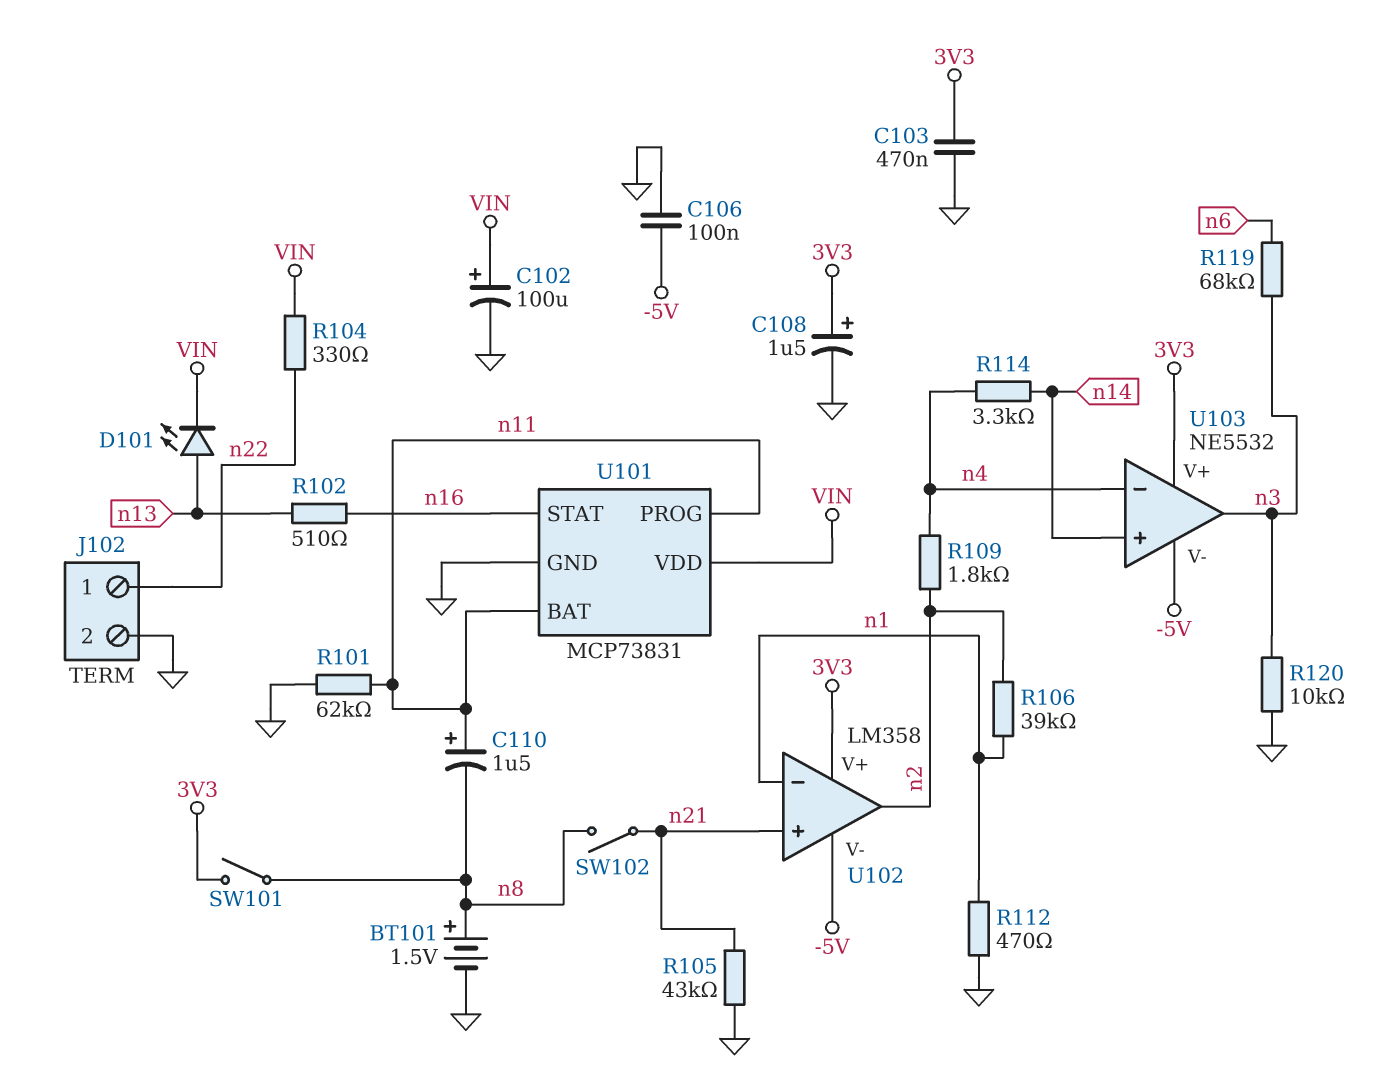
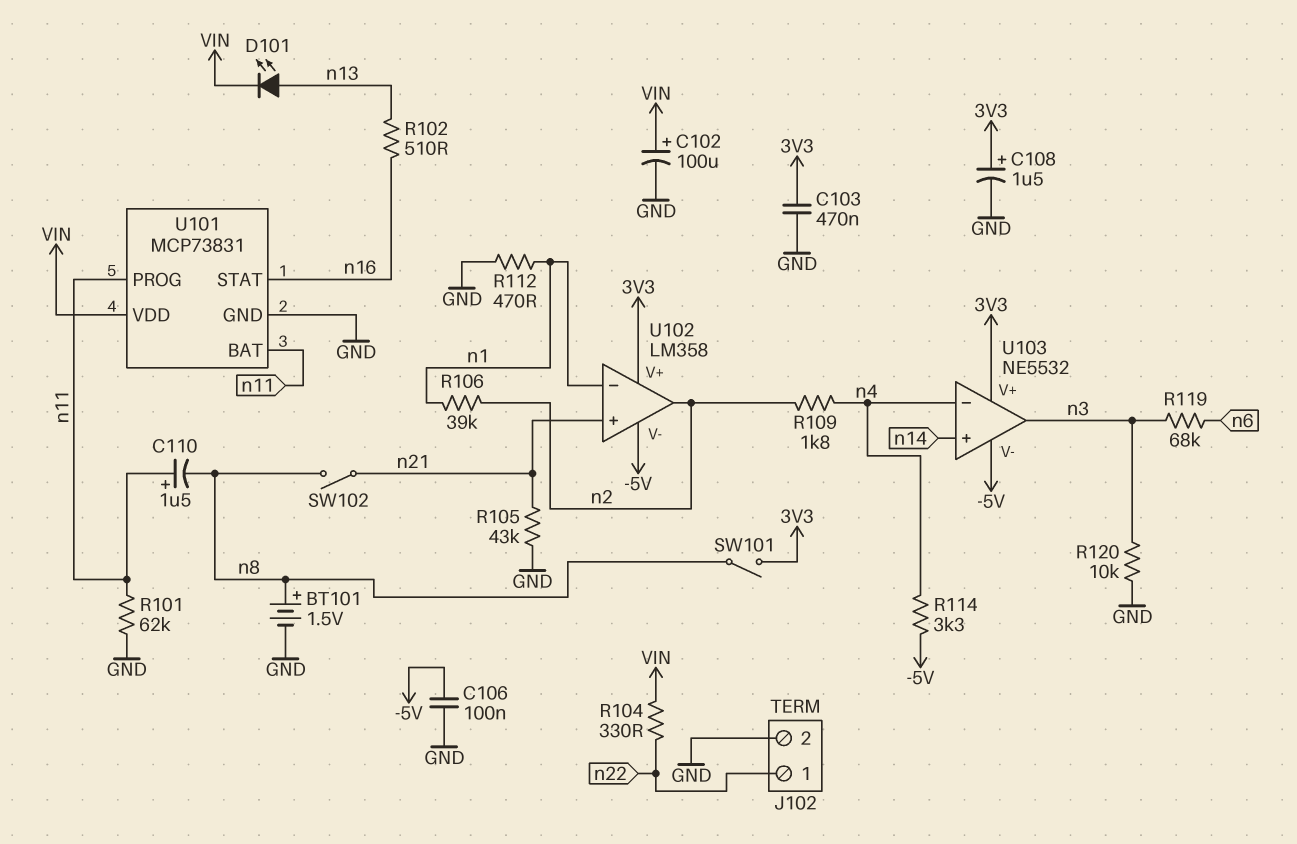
R114: 3.3k (n4, n14) -> 3.3k (-5V, n4)

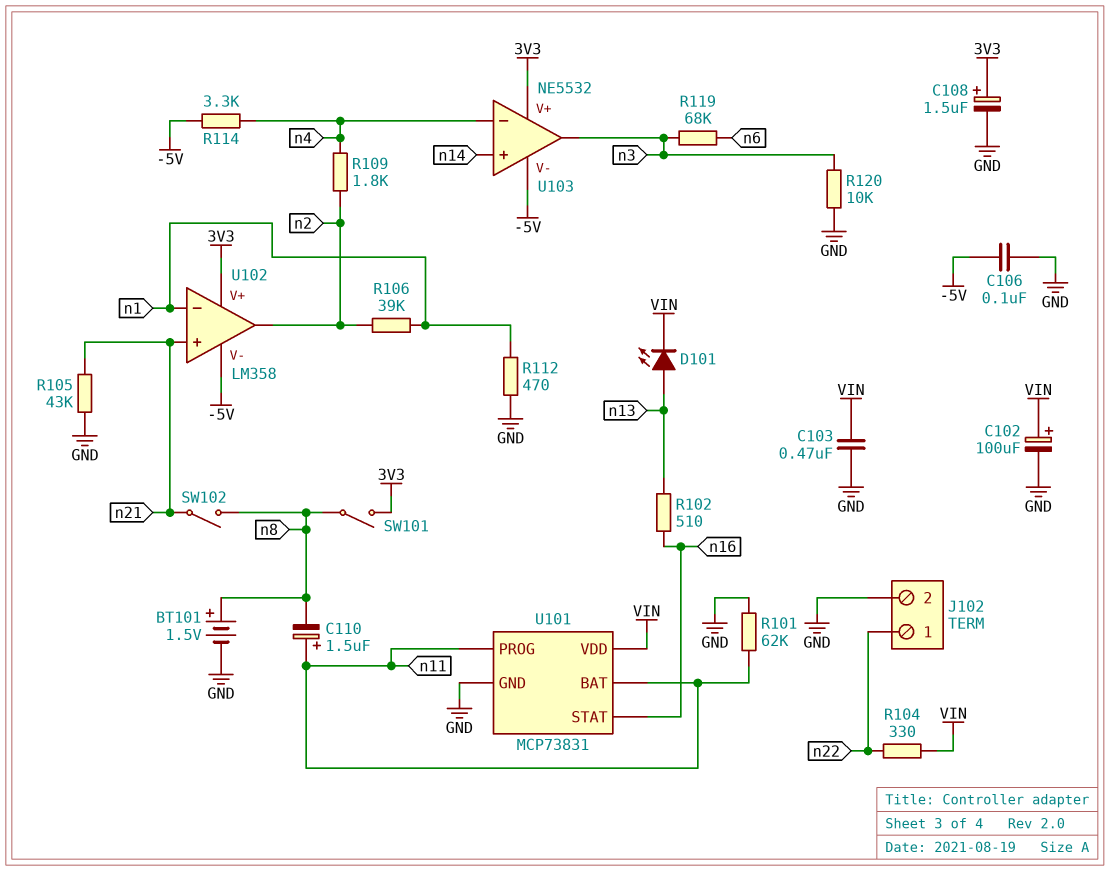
C103: 470nF (3V3, GND) -> 470nF (GND, VIN)

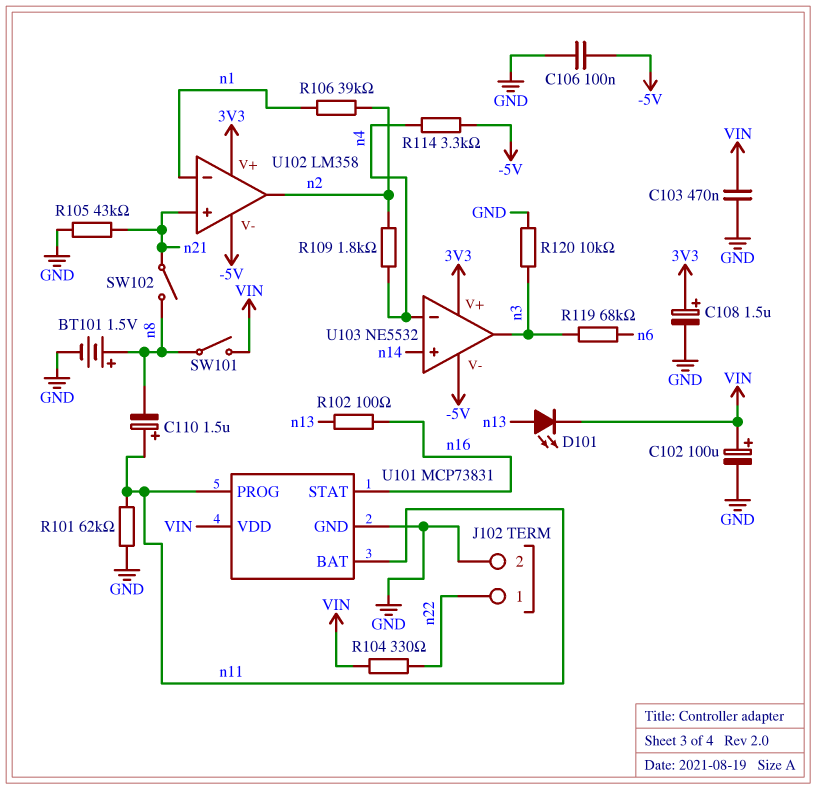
R102: 510 (n13, n16) -> 100 (n13, n16)
R112: 470 (GND, n1) -> none
SW101: switch (3V3, n8) -> switch (VIN, n8)

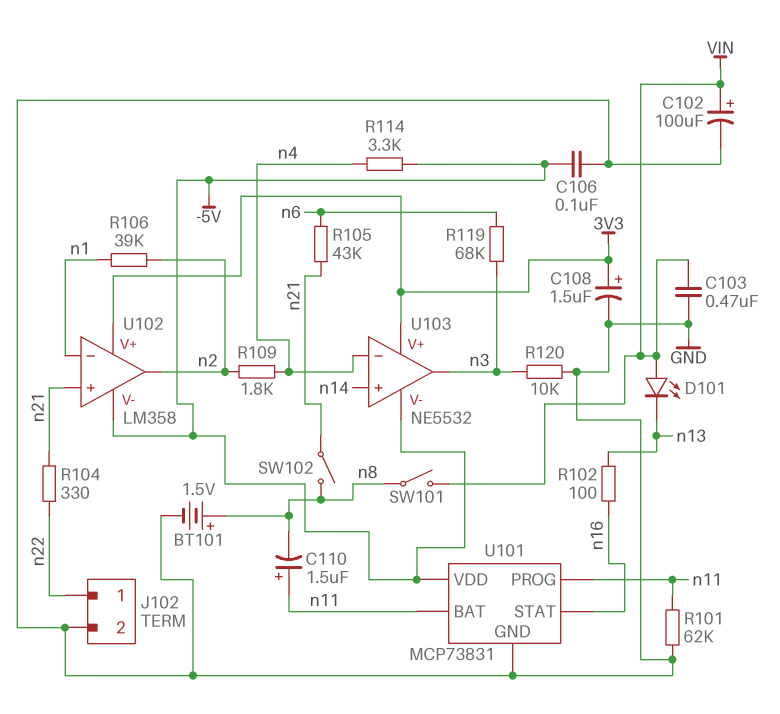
D101: LED (A n13, K VIN) -> LED (A VIN, K n13)
R104: 330 (VIN, n22) -> 330 (n21, n22)
R105: 43k (GND, n21) -> 43k (n6, n21)
U101 pin VDD: VIN -> -5V

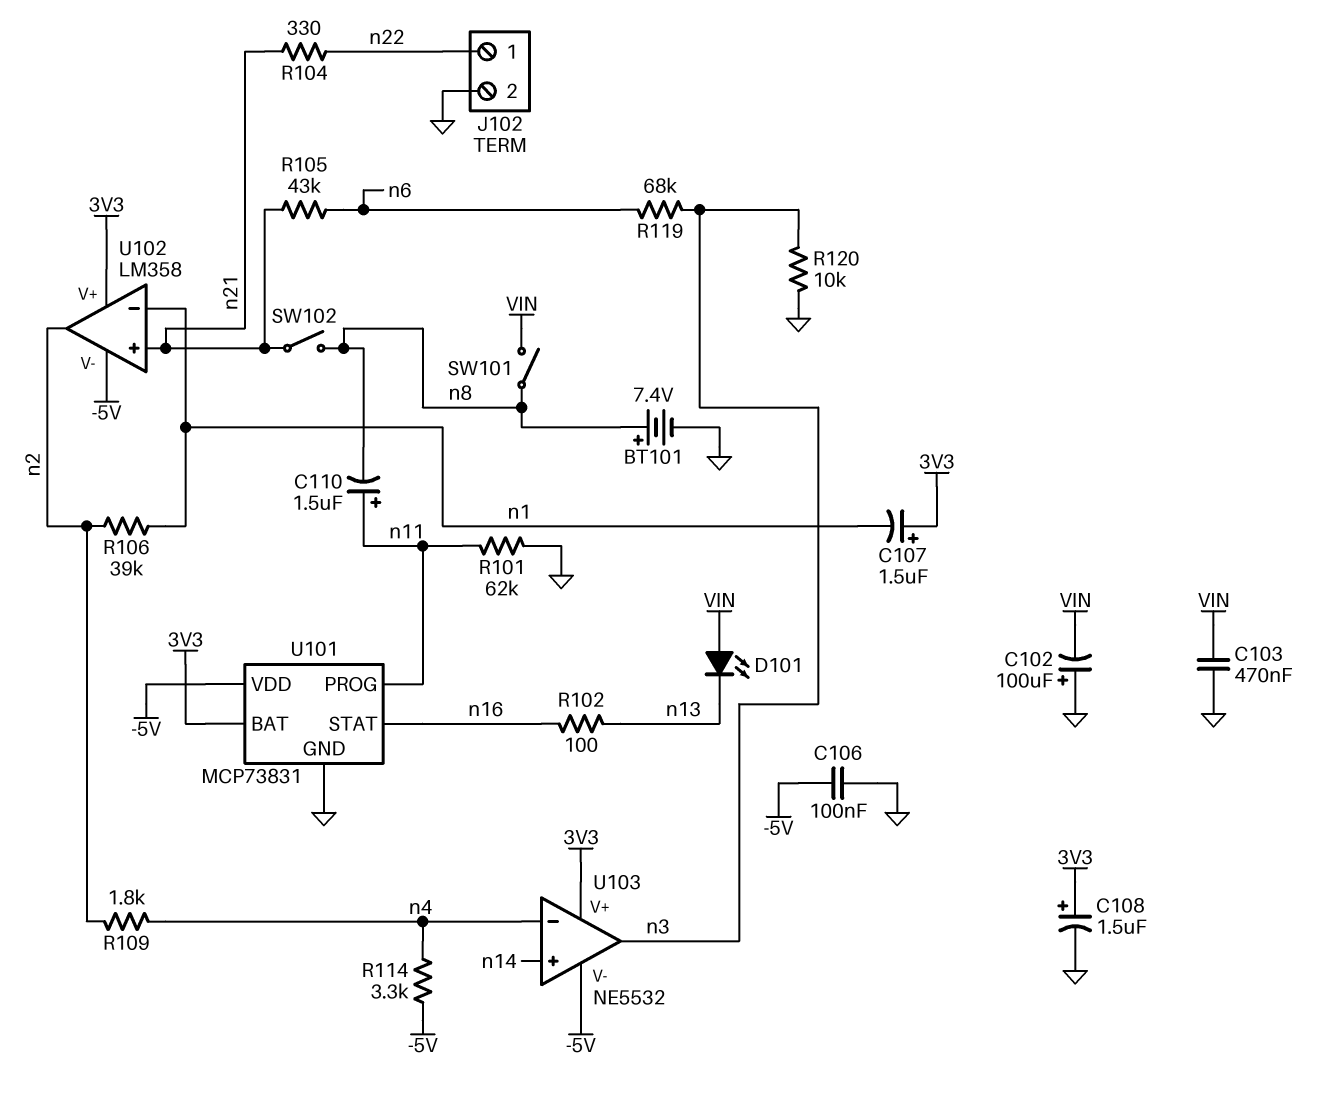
BT101: 1.5V (plus n8, minus GND) -> 7.4V (plus n8, minus GND)
C102: 100uF (plus VIN, minus GND) -> 100uF (plus GND, minus VIN)
C107: none -> 1.5uF (plus 3V3, minus n1)
U101 pin BAT: n11 -> 3V3

